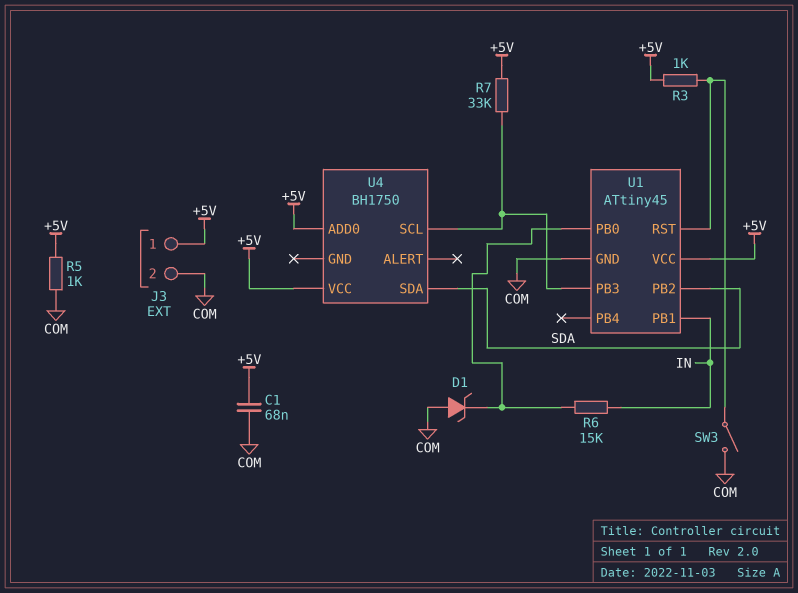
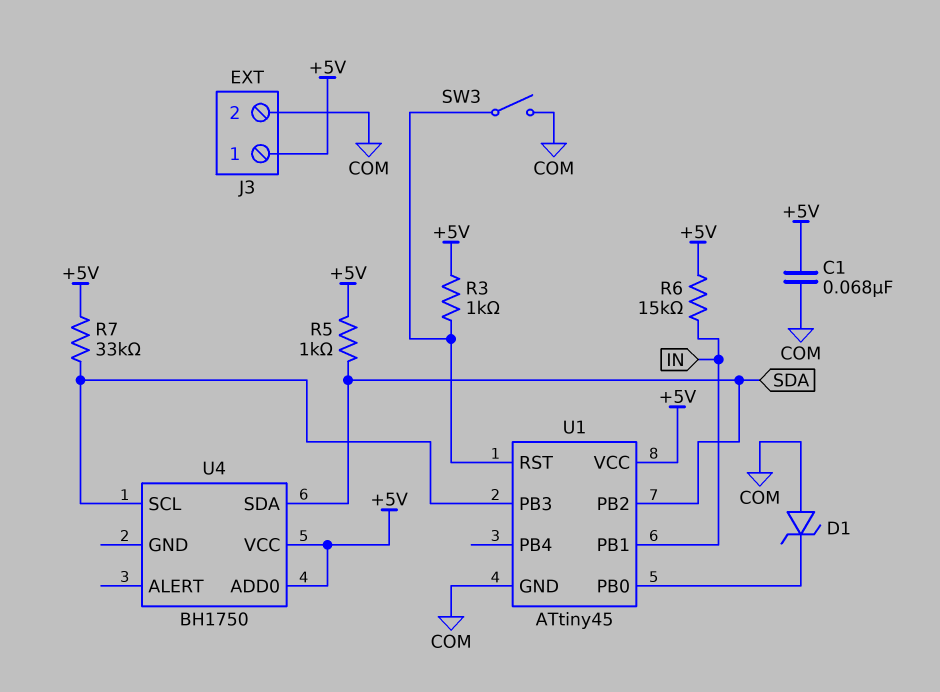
R5: 1k (+5V, COM) -> 1k (+5V, SDA)
R6: 15k (IN, U1/PB0) -> 15k (+5V, IN)

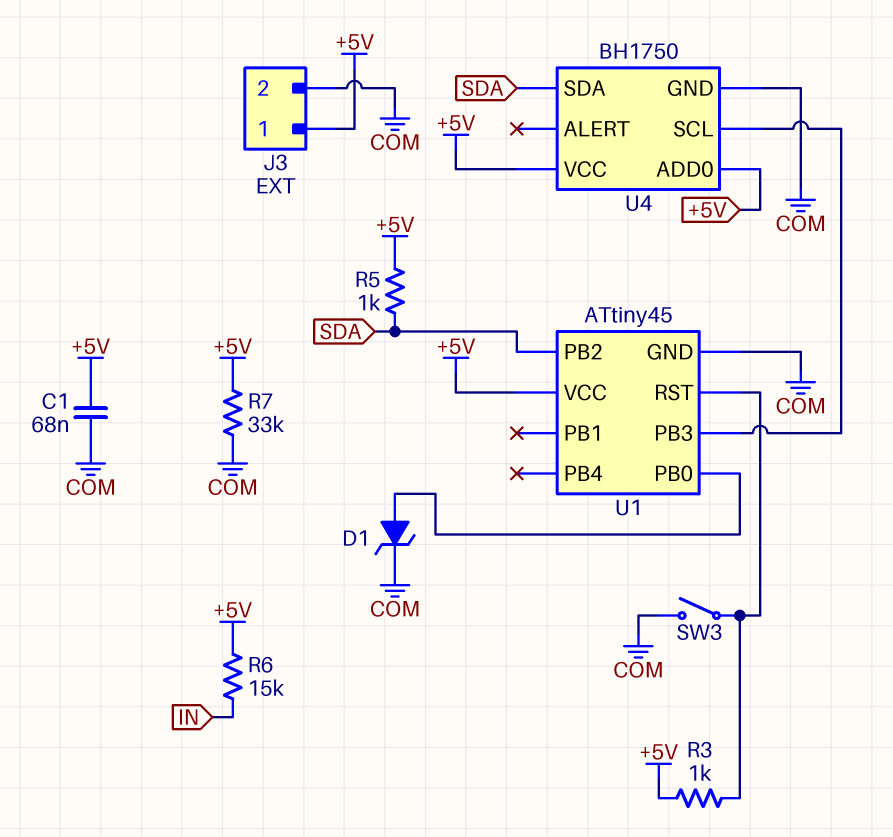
D1: zener (A COM, K U1/PB0) -> zener (A U1/PB0, K COM)
R7: 33k (+5V, U1/PB3) -> 33k (+5V, COM)
U1 pin PB1: IN -> none
U4 pin GND: none -> COM

